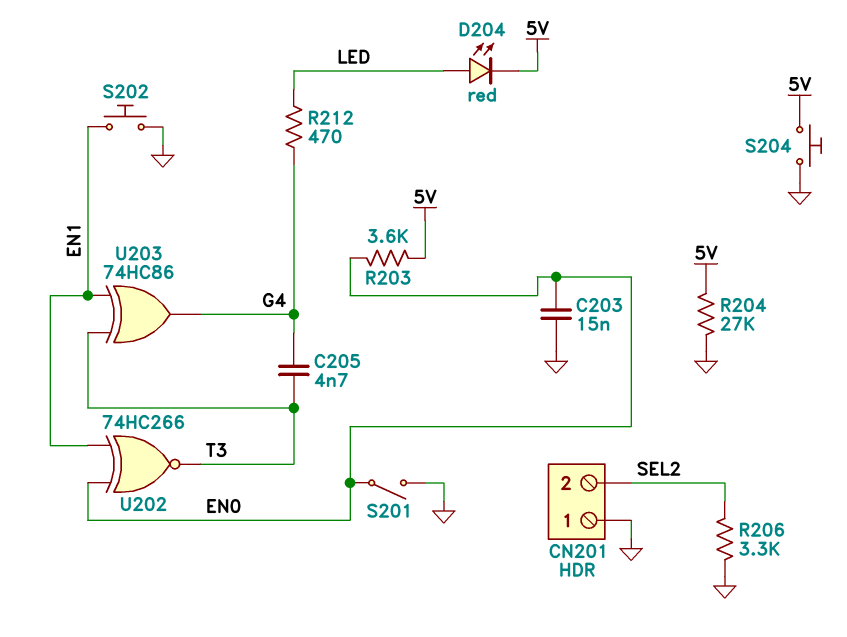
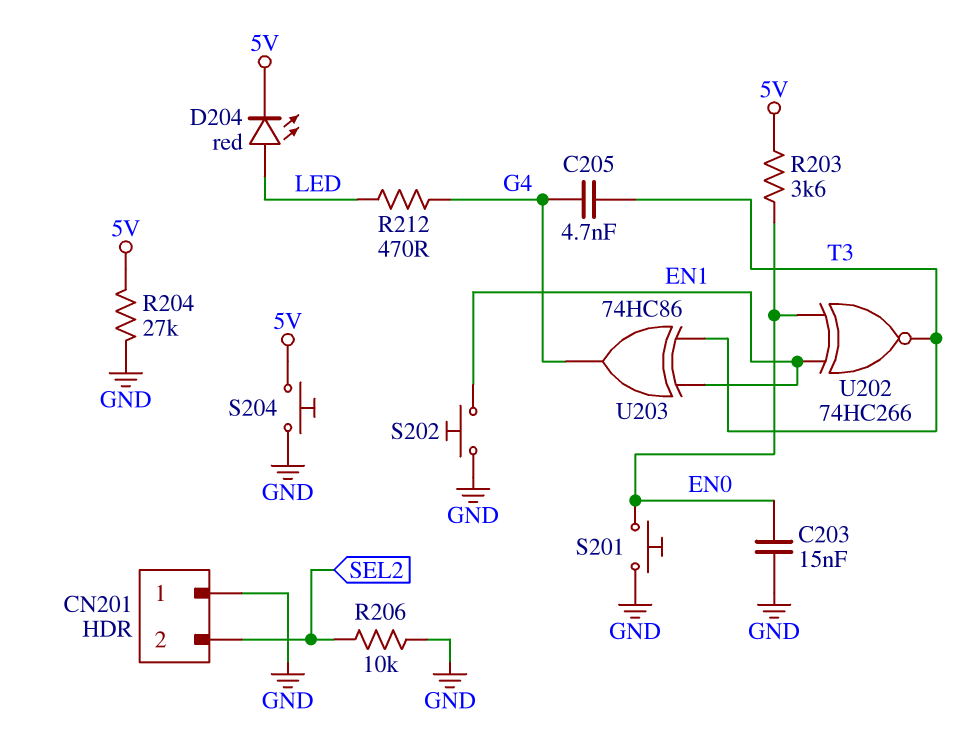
R206: 3.3k (GND, SEL2) -> 10k (GND, SEL2)
S201: switch (EN0, GND) -> button (EN0, GND)

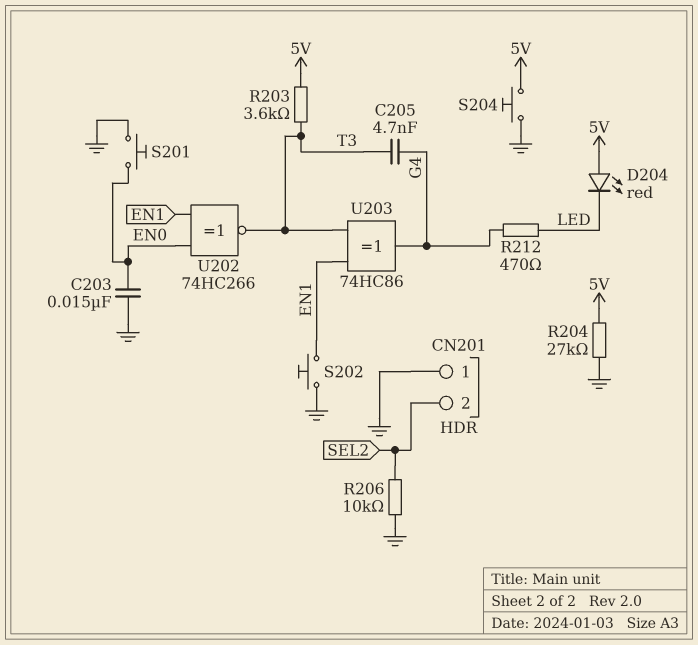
D204: LED red (A LED, K 5V) -> LED red (A 5V, K LED)
R203: 3.6k (5V, EN0) -> 3.6k (5V, T3)

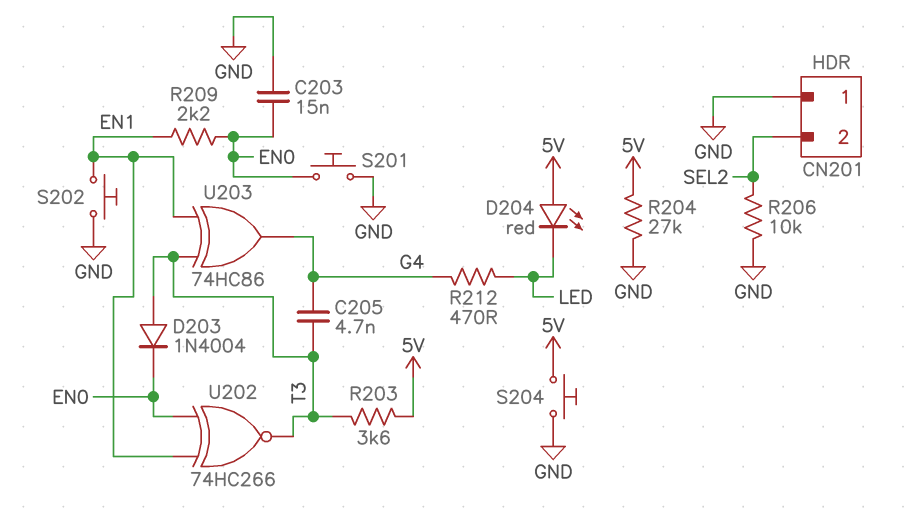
D203: none -> diode 1N4004 (A T3, K EN0)
R209: none -> 2.2k (EN0, EN1)

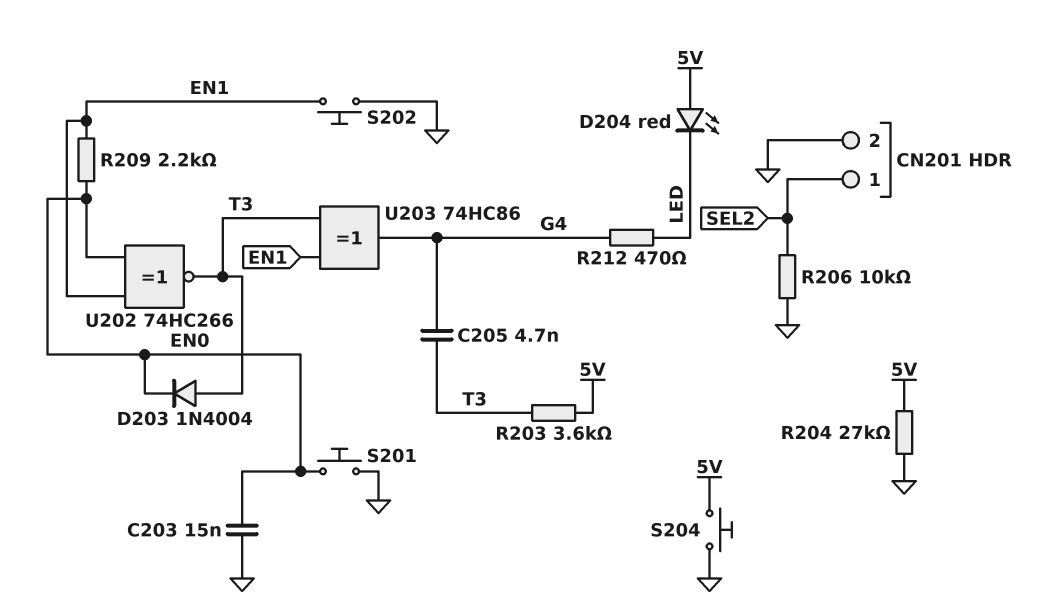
CN201 pin 1: GND -> SEL2
CN201 pin 2: SEL2 -> GND

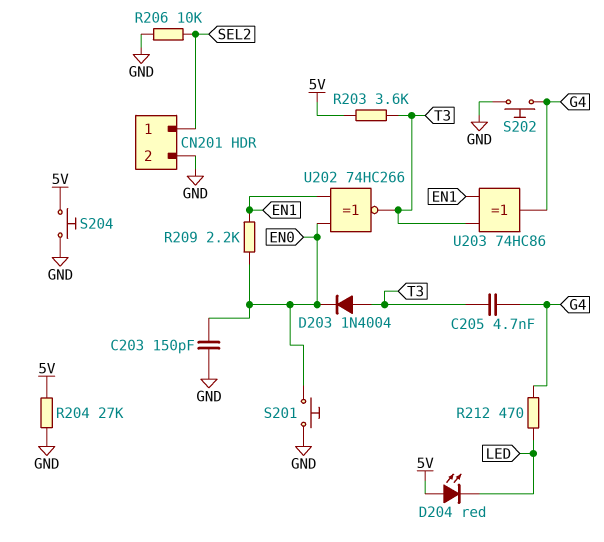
C203: 15nF (EN0, GND) -> 150pF (EN0, GND)
S202: button (EN1, GND) -> button (G4, GND)

